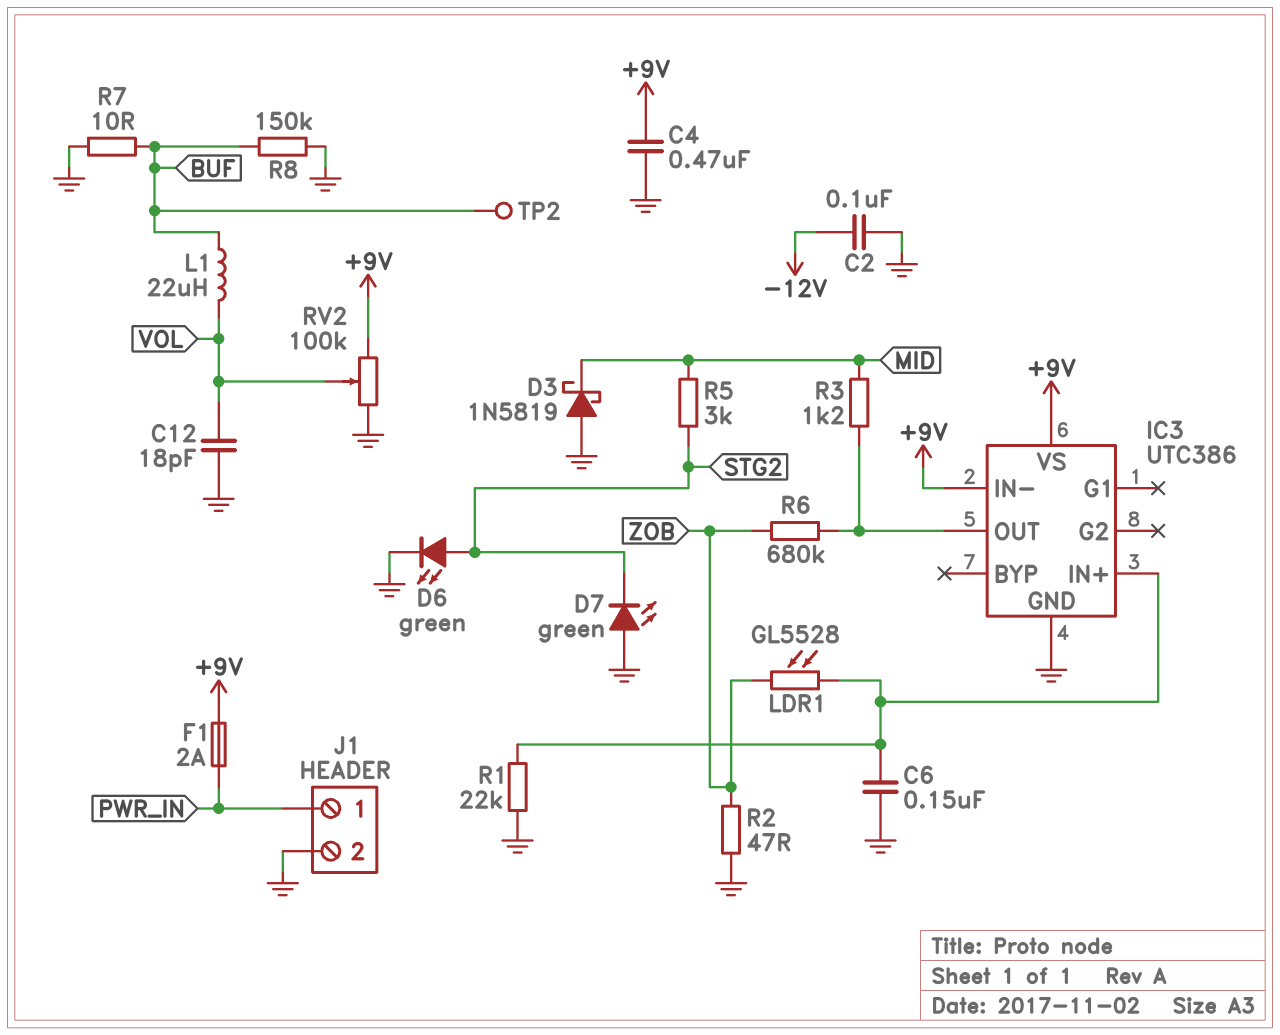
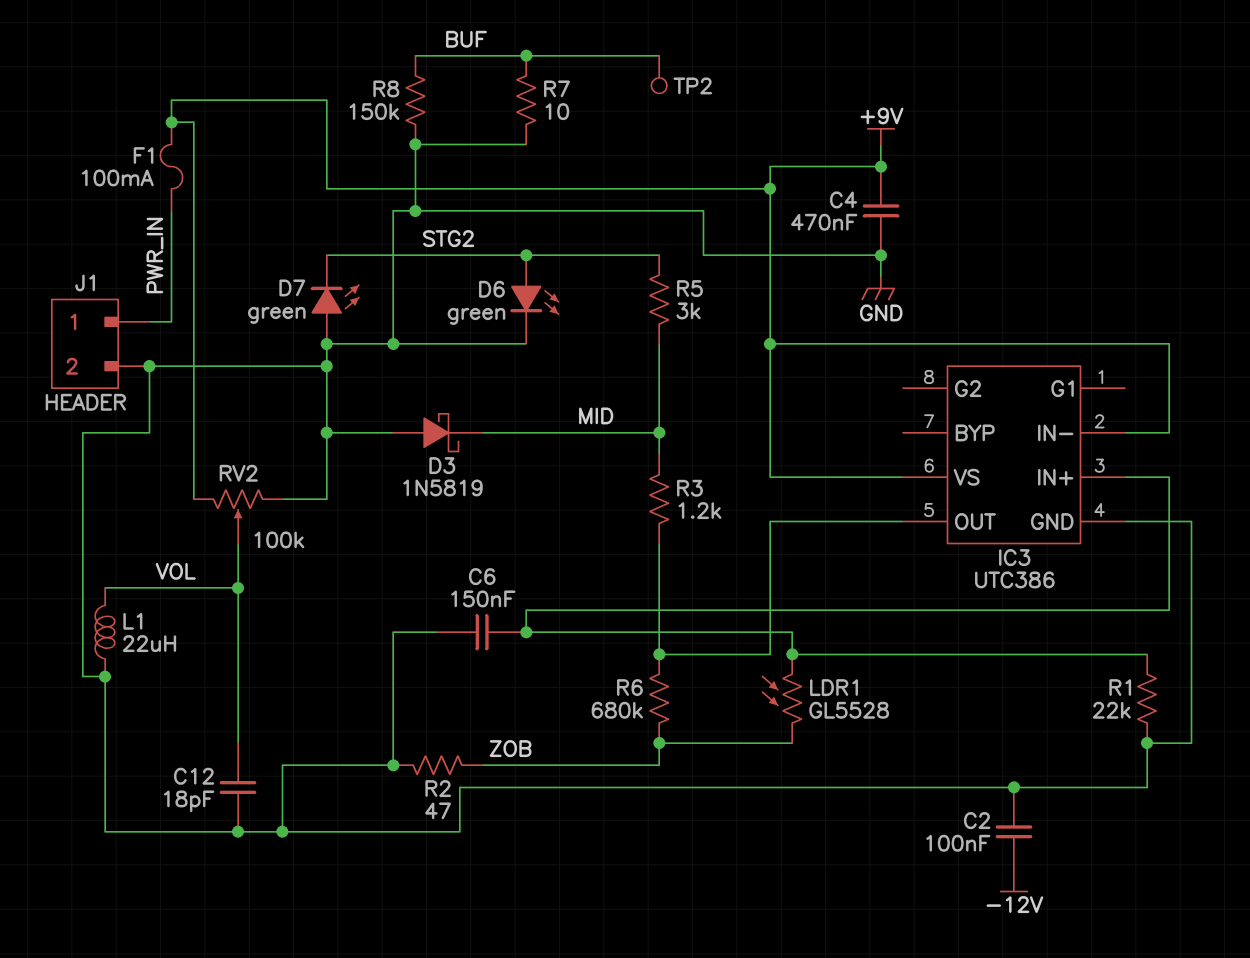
F1: 2A (+9V, PWR_IN) -> 100mA (+9V, PWR_IN)
L1: 22uH (BUF, VOL) -> 22uH (GND, VOL)

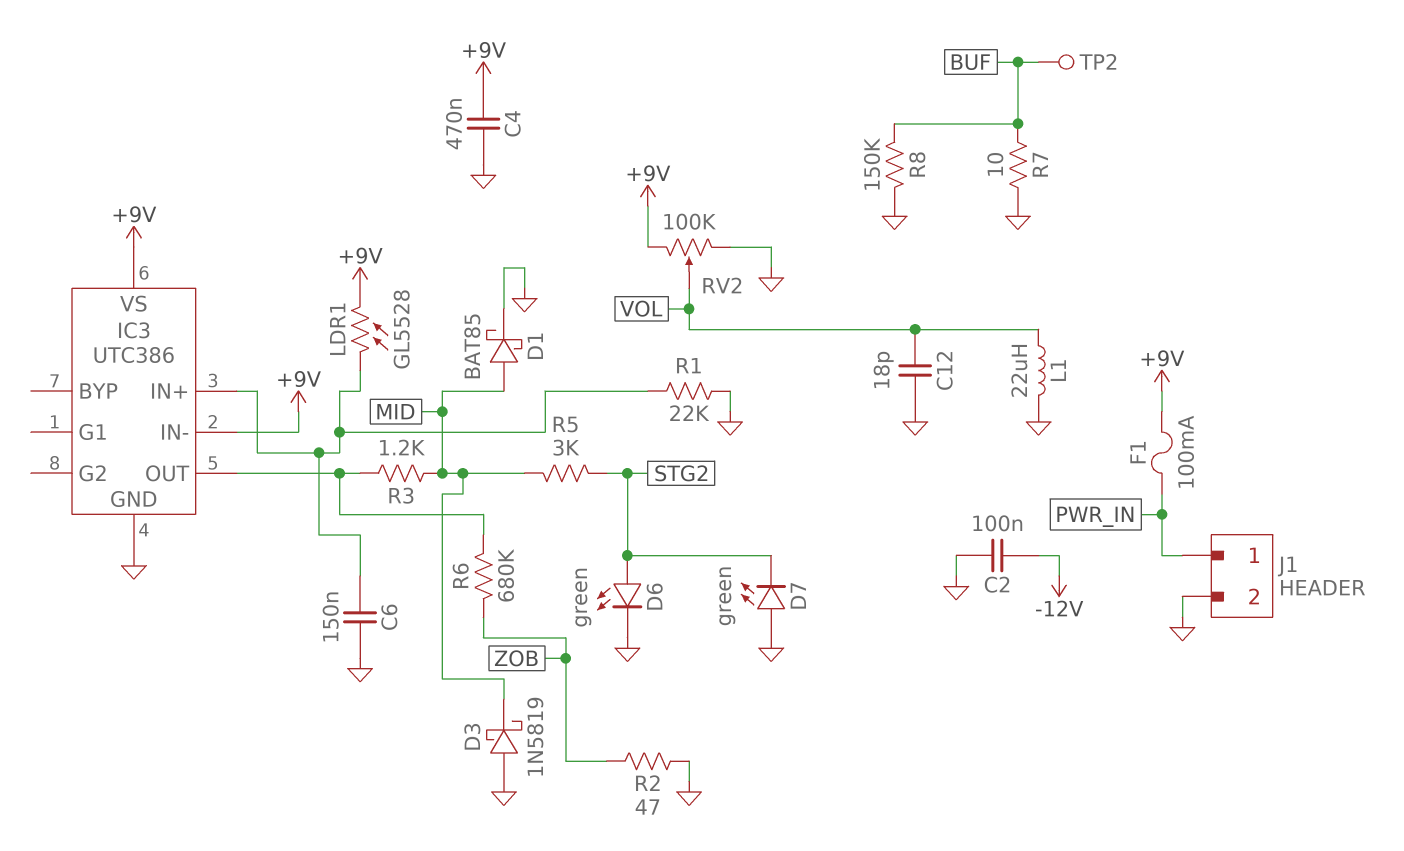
D1: none -> schottky BAT85 (A MID, K GND)
LDR1: GL5528 (IC3/IN+, ZOB) -> GL5528 (+9V, IC3/IN+)

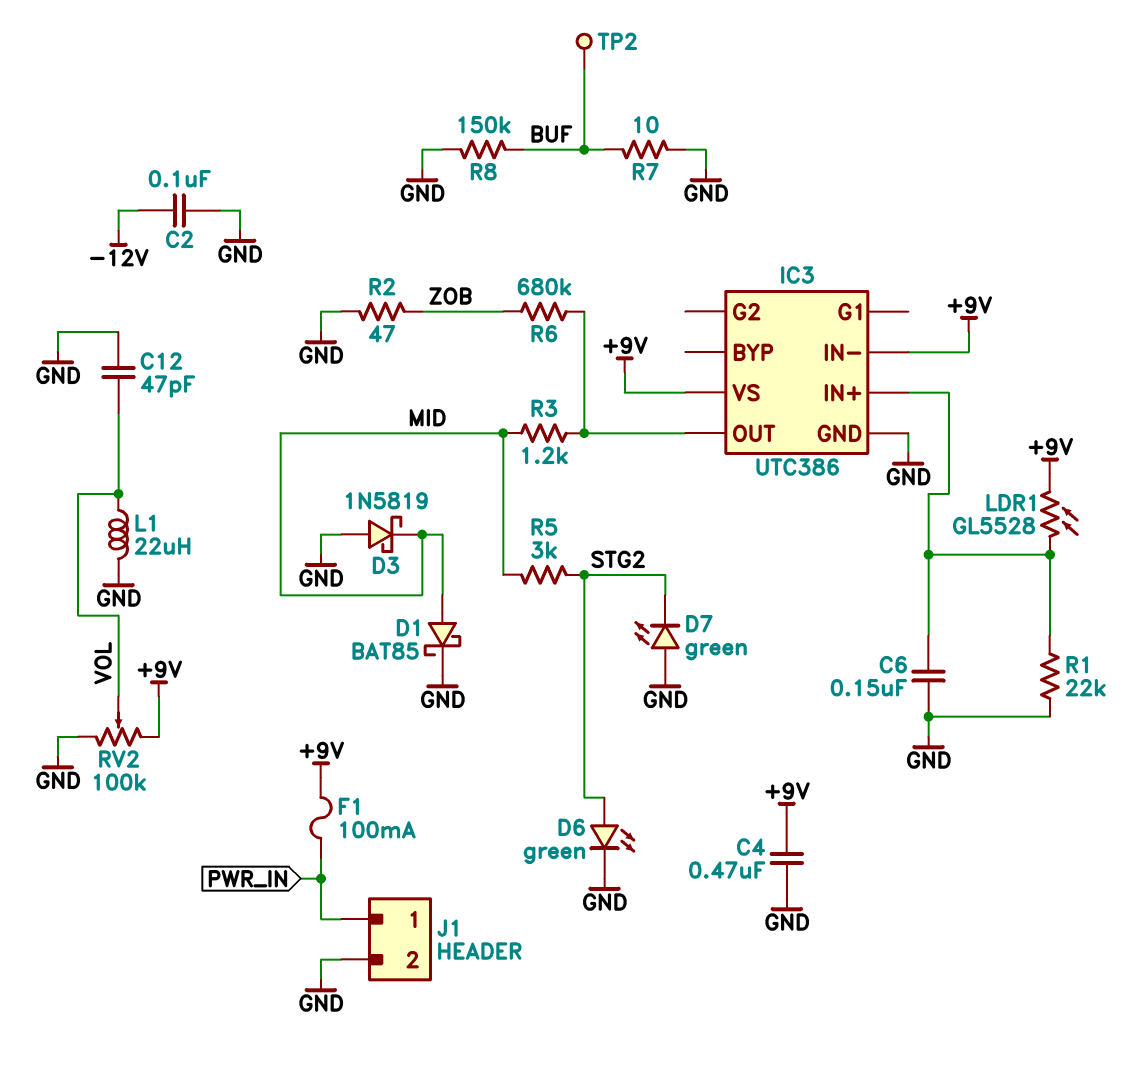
C12: 18pF (GND, VOL) -> 47pF (GND, VOL)

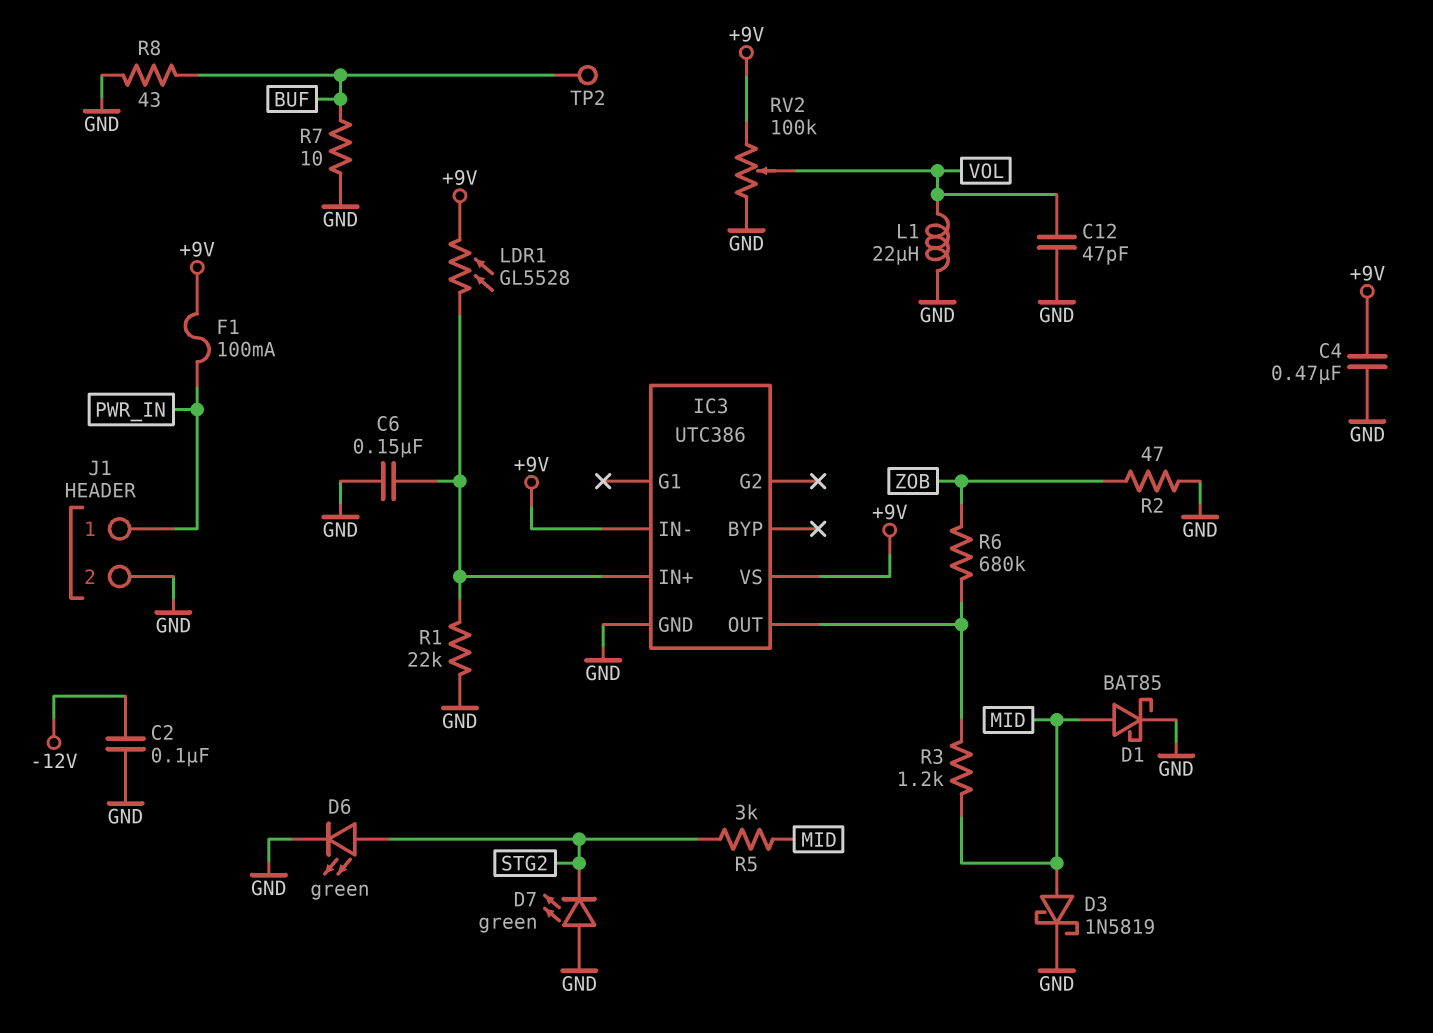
D3: schottky 1N5819 (A GND, K MID) -> schottky 1N5819 (A MID, K GND)
R8: 150k (BUF, GND) -> 43 (BUF, GND)

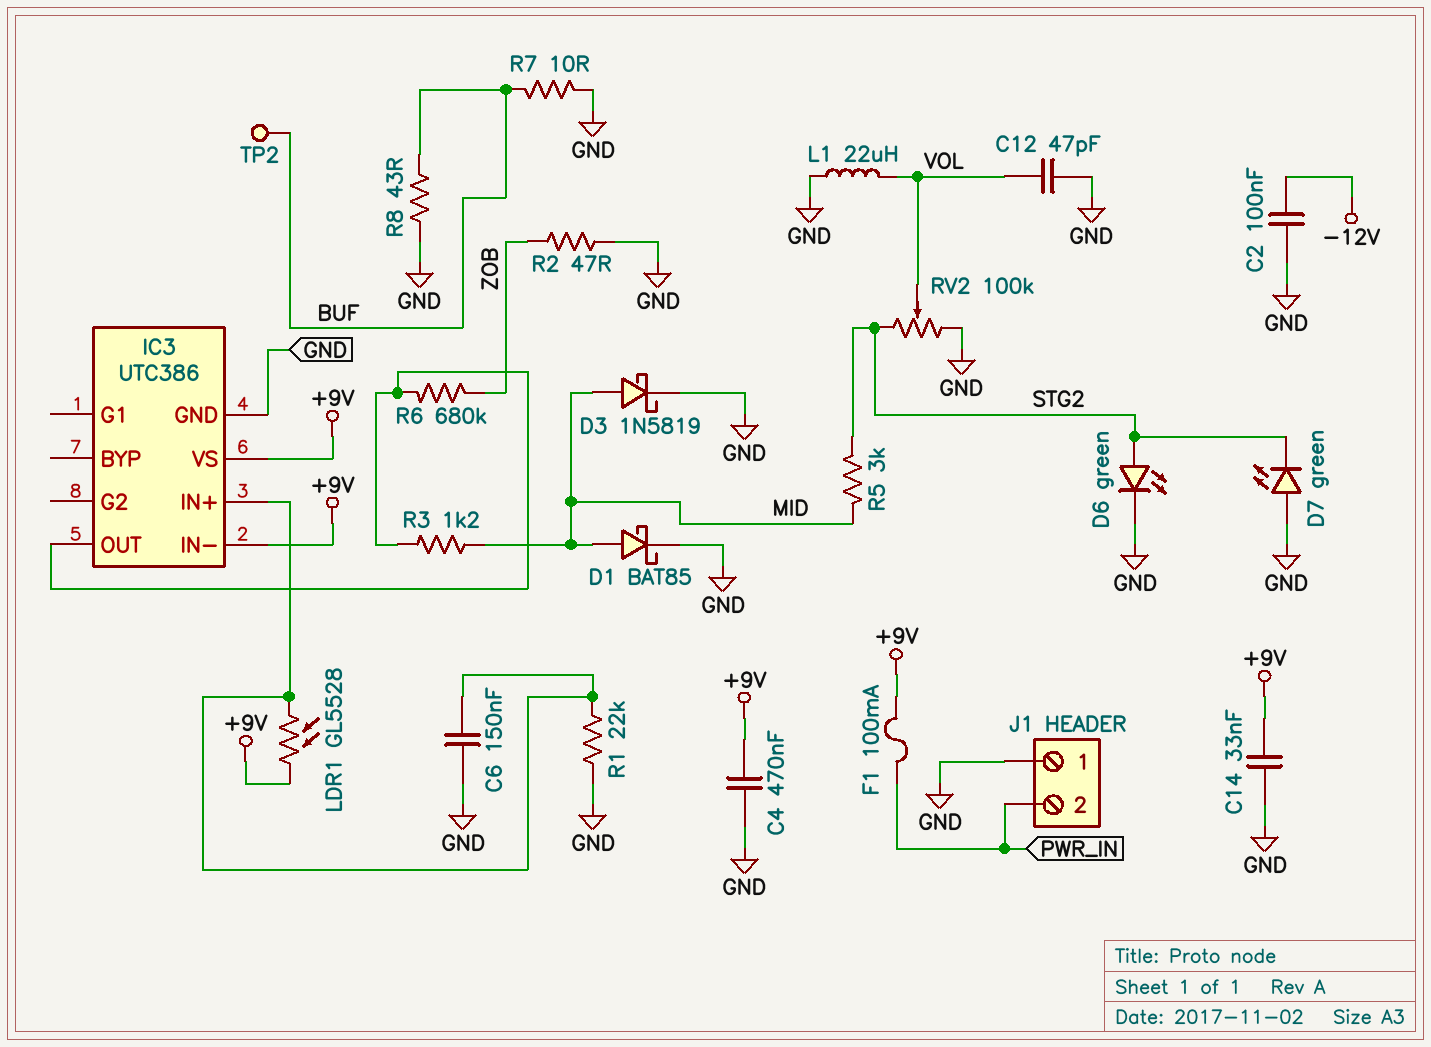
C14: none -> 33nF (+9V, GND)
J1 pin 1: PWR_IN -> GND
J1 pin 2: GND -> PWR_IN
RV2: 100k (+9V, GND, wiper VOL) -> 100k (GND, STG2, wiper VOL)

